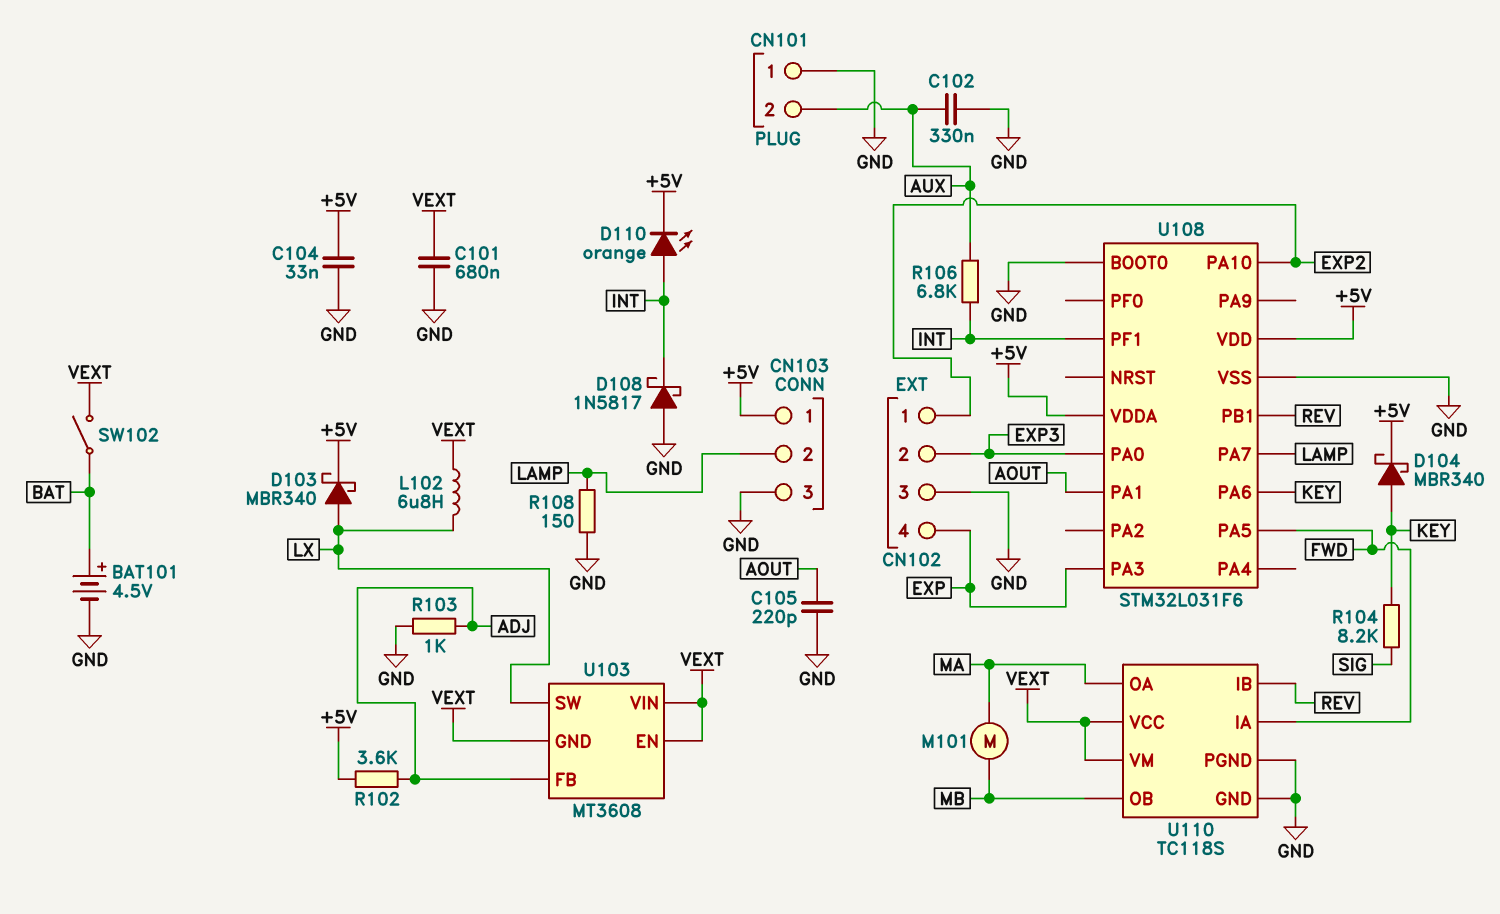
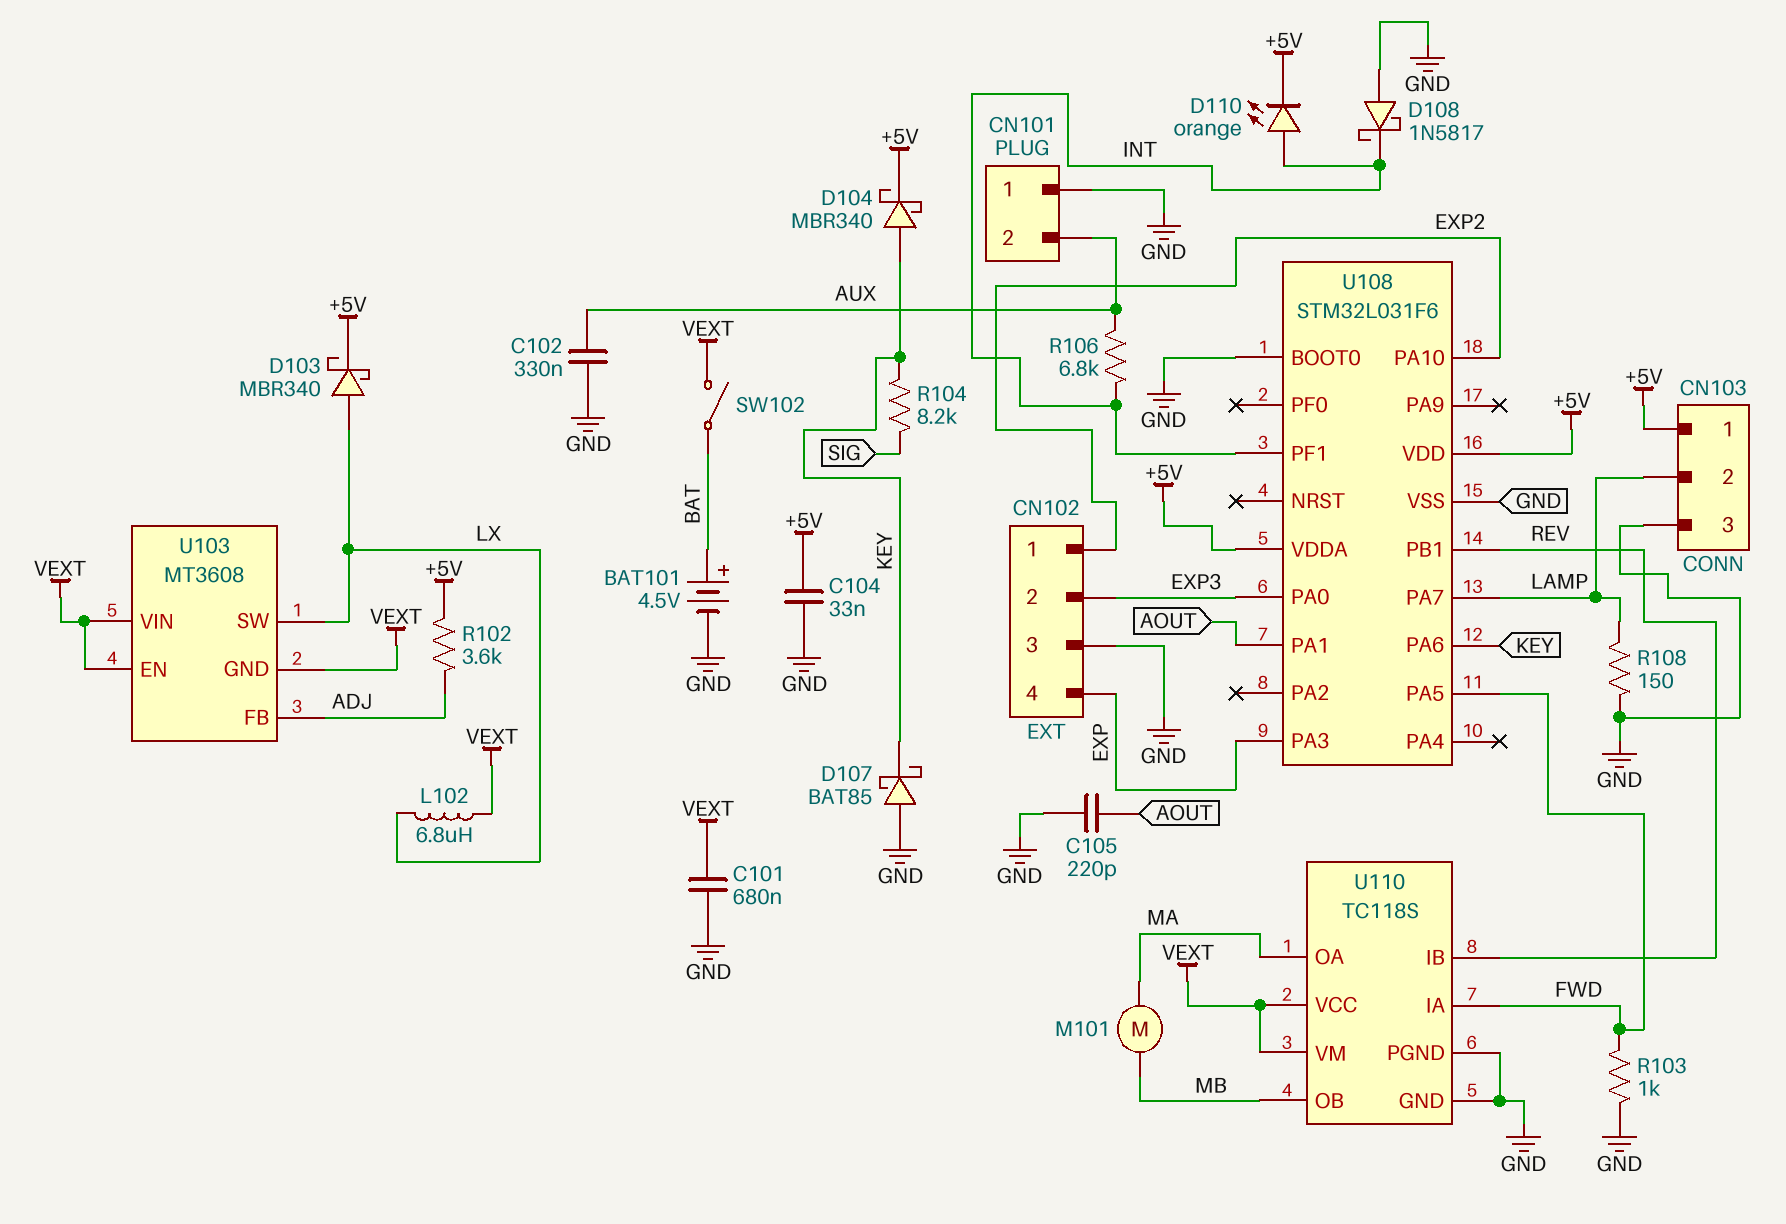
D107: none -> schottky BAT85 (A GND, K KEY)
R103: 1k (ADJ, GND) -> 1k (FWD, GND)

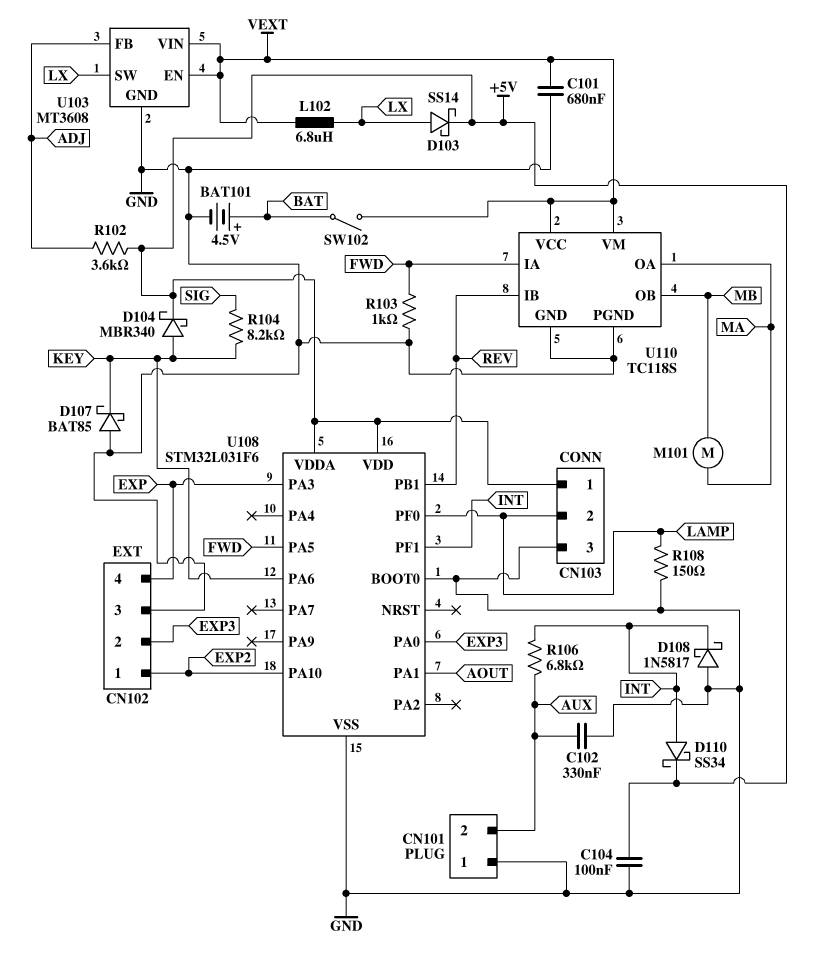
C104: 33nF (+5V, GND) -> 100nF (+5V, GND)
C105: 220pF (AOUT, GND) -> none
D103: schottky MBR340 (A LX, K +5V) -> schottky SS14 (A LX, K +5V)
D110: LED orange (A INT, K +5V) -> schottky SS34 (A INT, K +5V)
U103 pin GND: VEXT -> GND
U108 pin PA7: LAMP -> none
U108 pin PF0: none -> LAMP

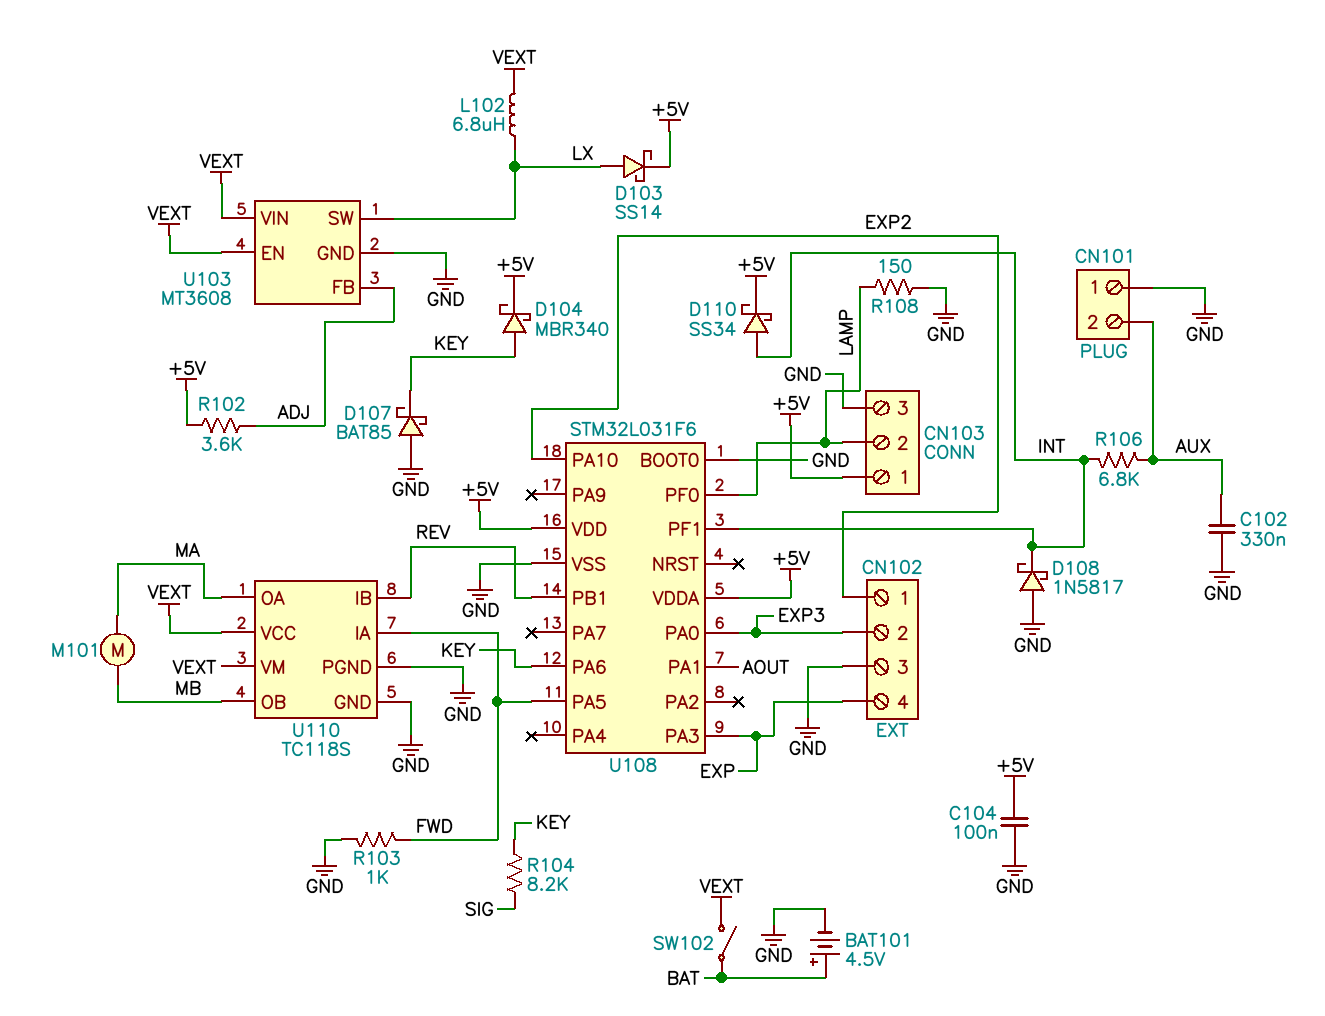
C101: 680nF (GND, VEXT) -> none

